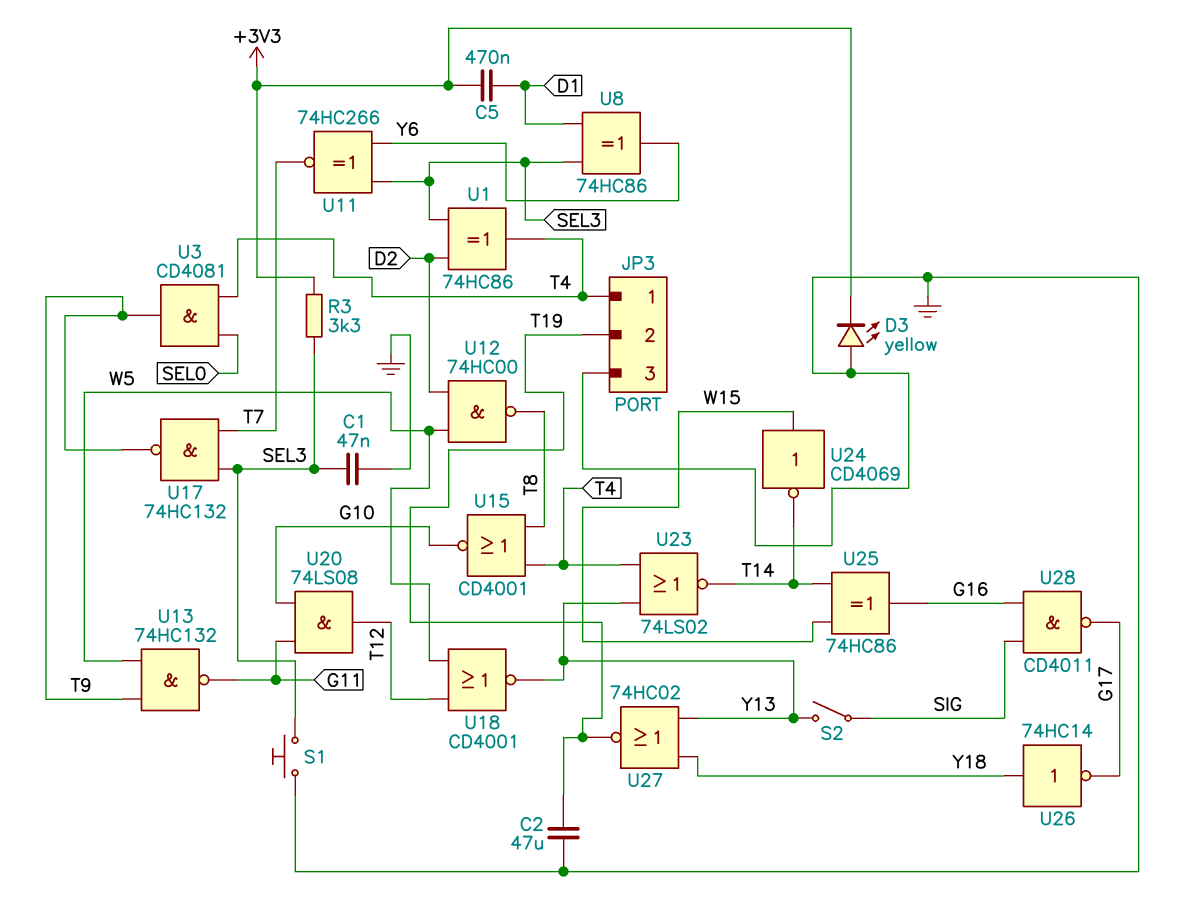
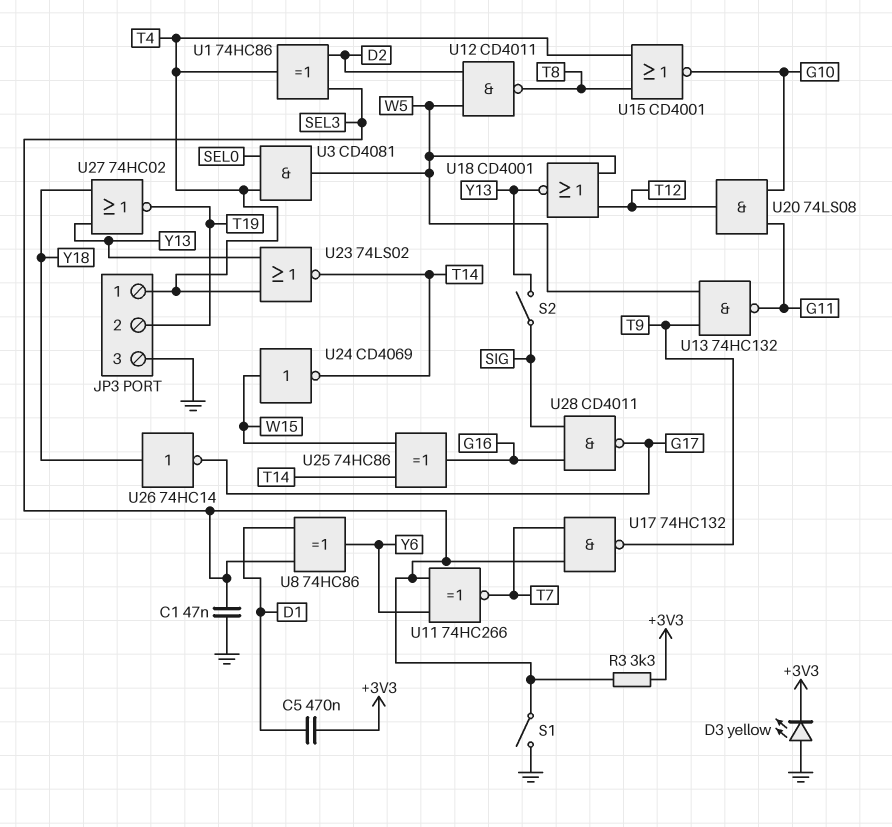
C2: 47uF (GND, T19) -> none
S1: button (GND, SEL3) -> switch (GND, SEL3)
U3: AND CD4081 (in SEL0, in T4, out T9) -> AND CD4081 (in SEL0, in T4, out W5)
U12: NAND 74HC00 (in D2, in W5, out T8) -> NAND CD4011 (in D2, in W5, out T8)

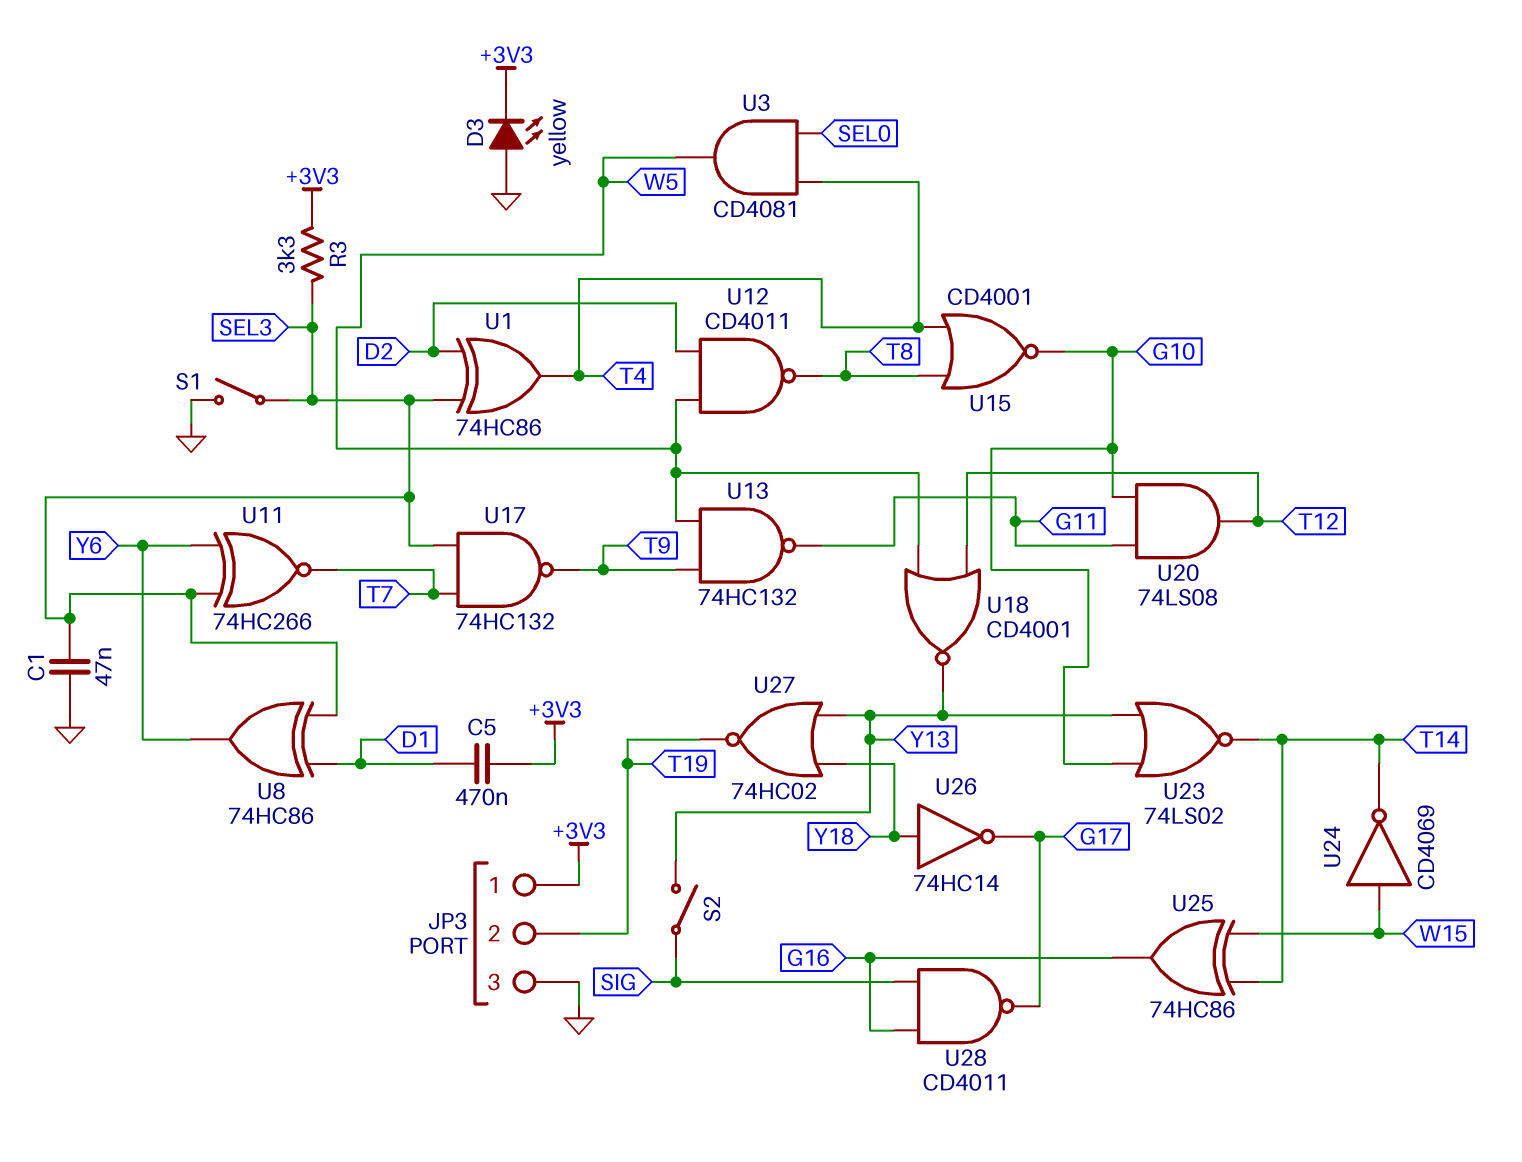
JP3 pin 1: T4 -> +3V3
U23: NOR 74LS02 (in T4, in Y13, out T14) -> NOR 74LS02 (in G10, in Y13, out T14)

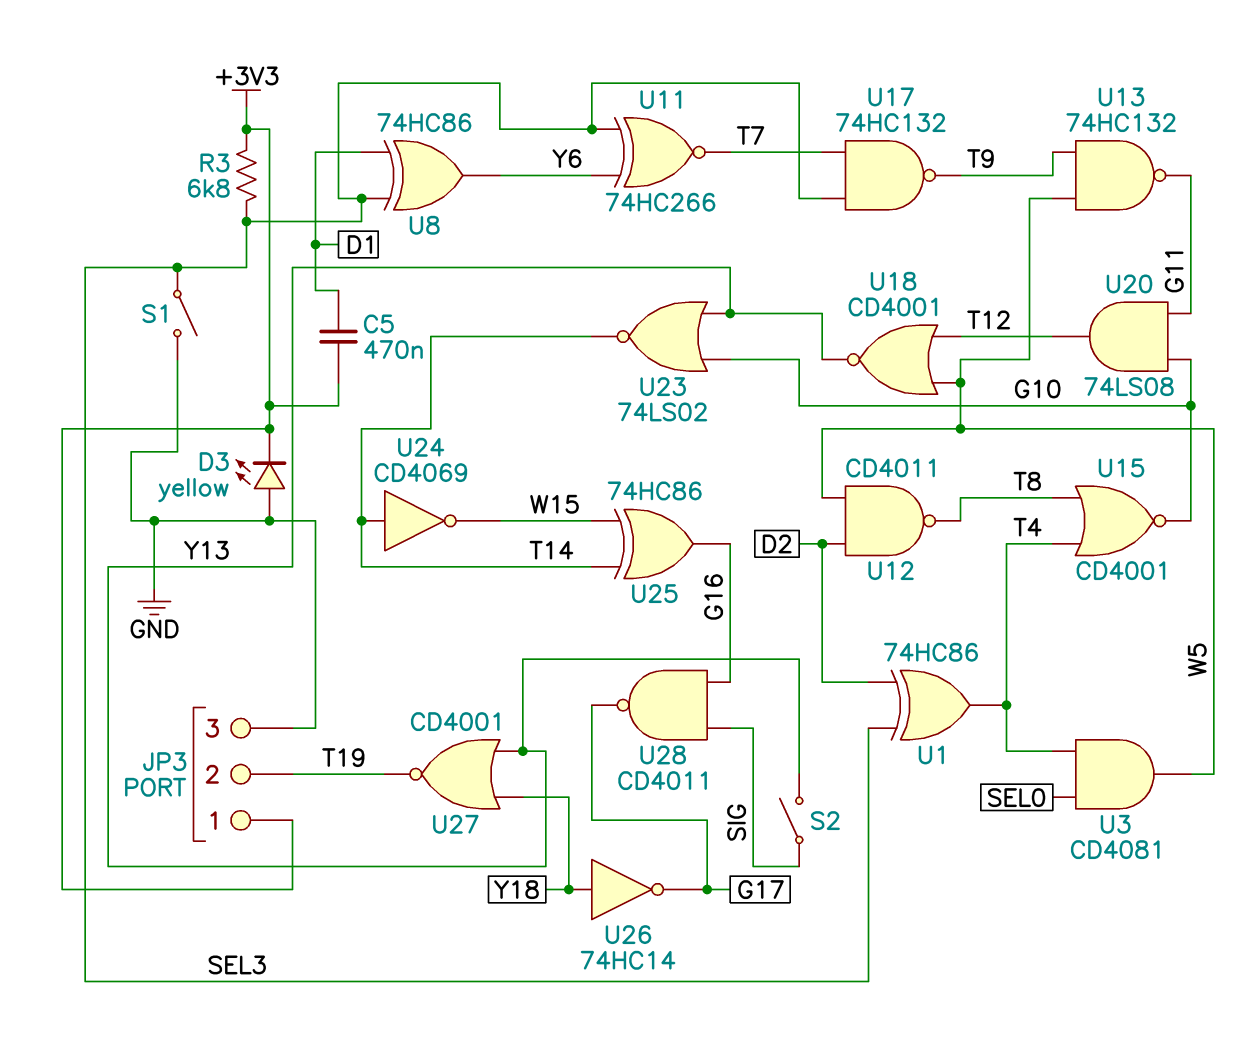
C1: 47nF (GND, SEL3) -> none
R3: 3.3k (+3V3, SEL3) -> 6.8k (+3V3, SEL3)
U24: NOT CD4069 (in W15, out T14) -> NOT CD4069 (in T14, out W15)
U27: NOR 74HC02 (in Y13, in Y18, out T19) -> NOR CD4001 (in Y13, in Y18, out T19)

